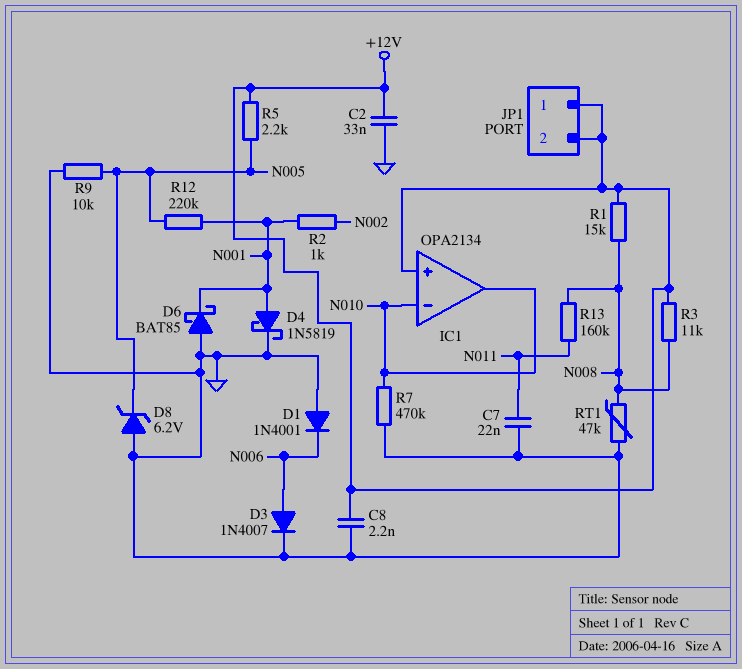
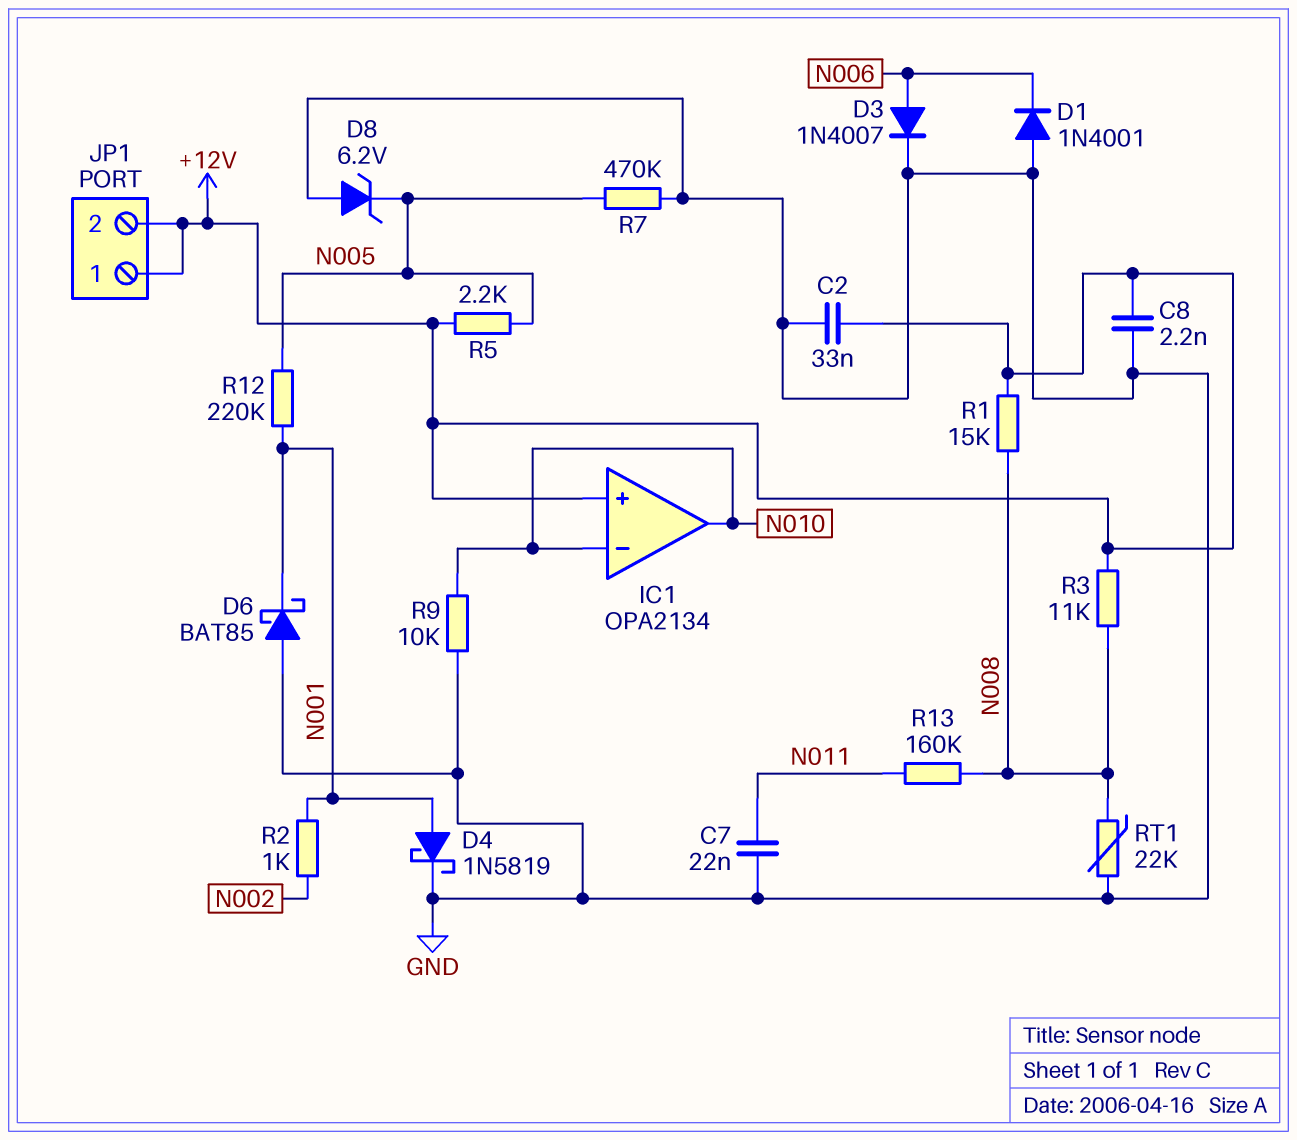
R7: 470k (GND, N010) -> 470k (GND, N005)
R9: 10k (GND, N005) -> 10k (GND, N010)
RT1: 47k (GND, N008) -> 22k (GND, N008)

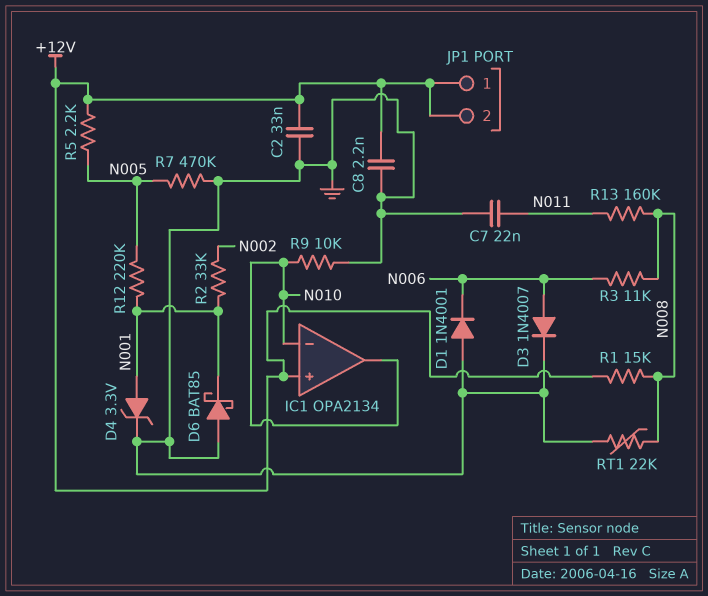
D4: schottky 1N5819 (A N001, K GND) -> zener 3.3V (A N001, K GND)
D8: zener 6.2V (A GND, K N005) -> none
R2: 1k (N001, N002) -> 33k (N001, N002)
R3: 11k (+12V, N008) -> 11k (N006, N008)

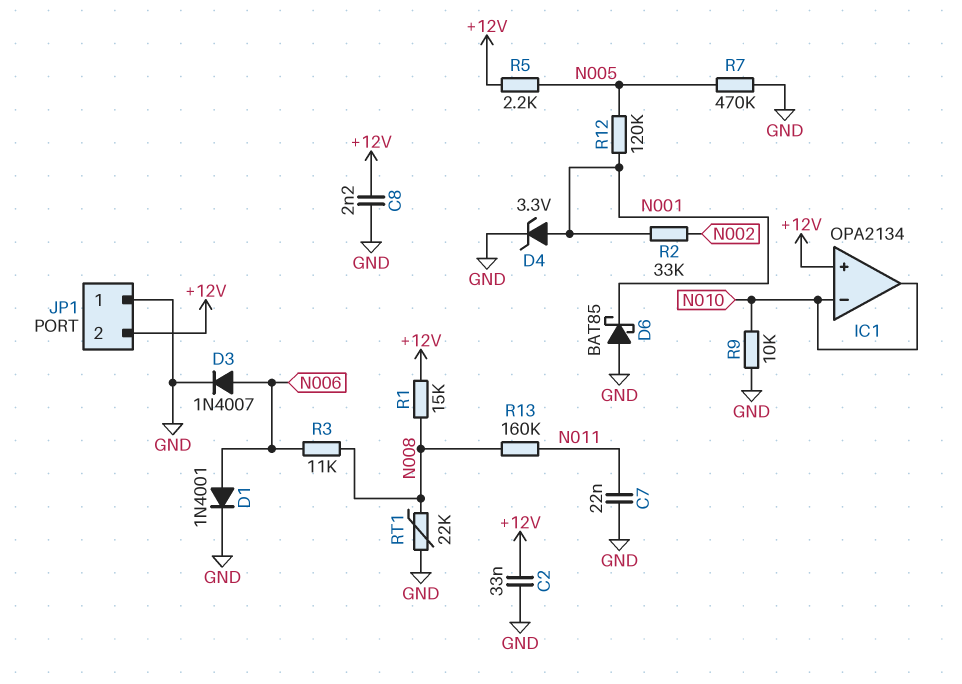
D1: diode 1N4001 (A GND, K N006) -> diode 1N4001 (A N006, K GND)
JP1 pin 1: +12V -> GND
R12: 220k (N001, N005) -> 120k (N001, N005)

